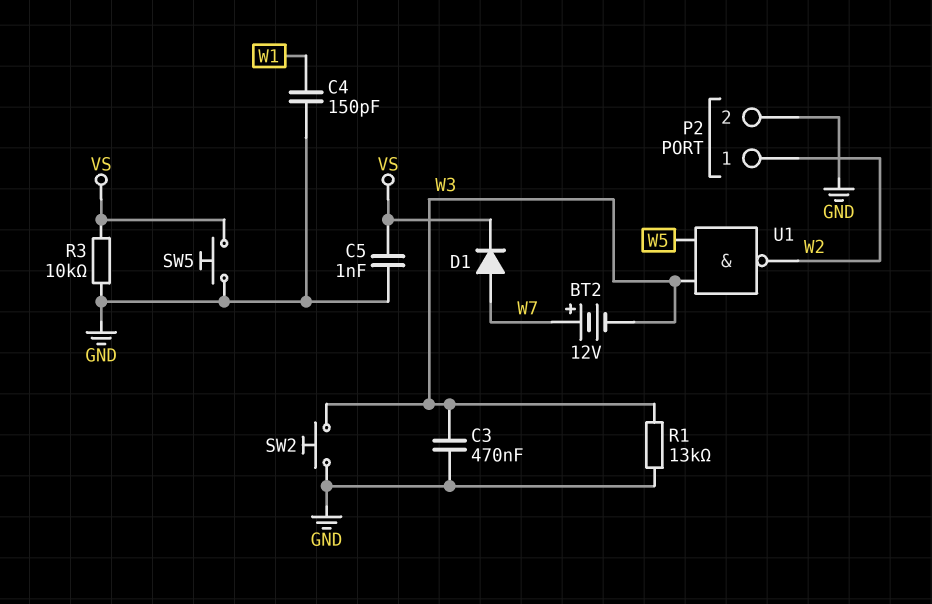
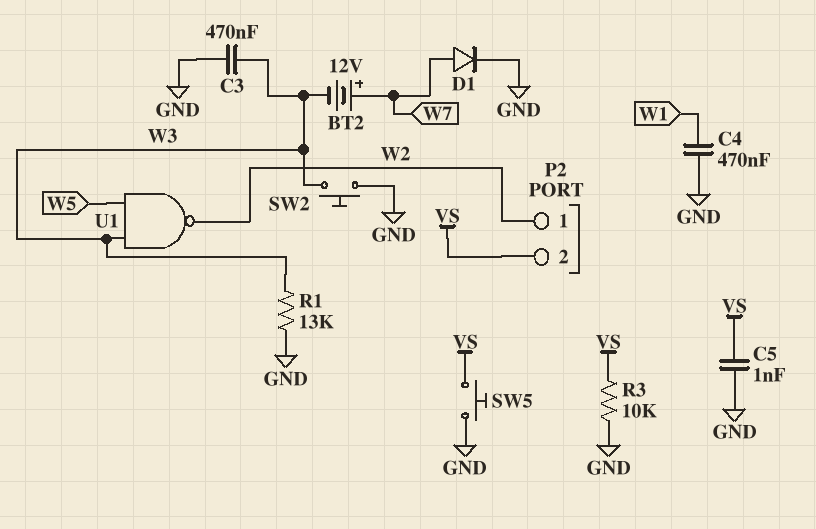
C4: 150pF (GND, W1) -> 470nF (GND, W1)
D1: diode (A W7, K VS) -> diode (A W7, K GND)
P2 pin 2: GND -> VS

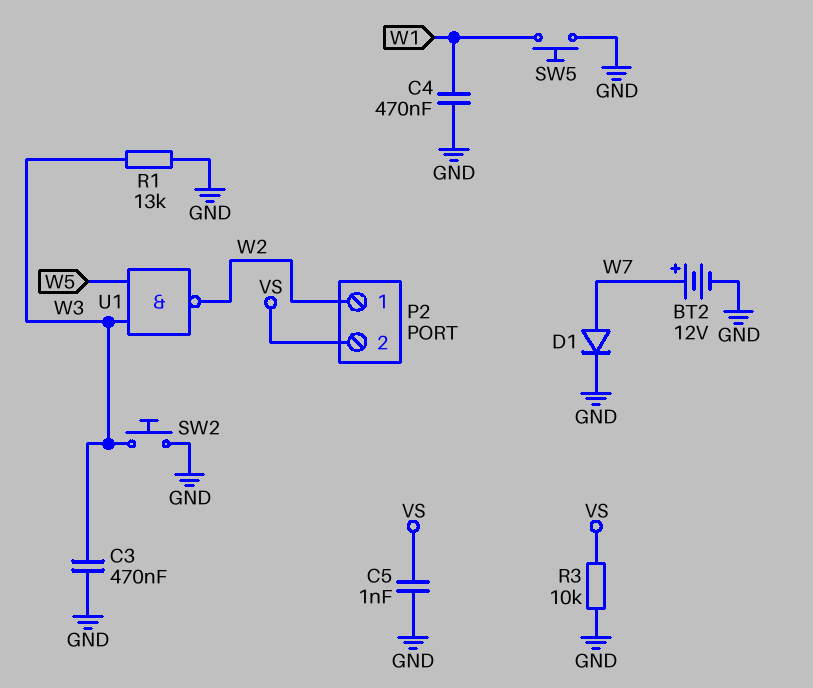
BT2: 12V (plus W7, minus W3) -> 12V (plus W7, minus GND)
SW5: button (GND, VS) -> button (GND, W1)

